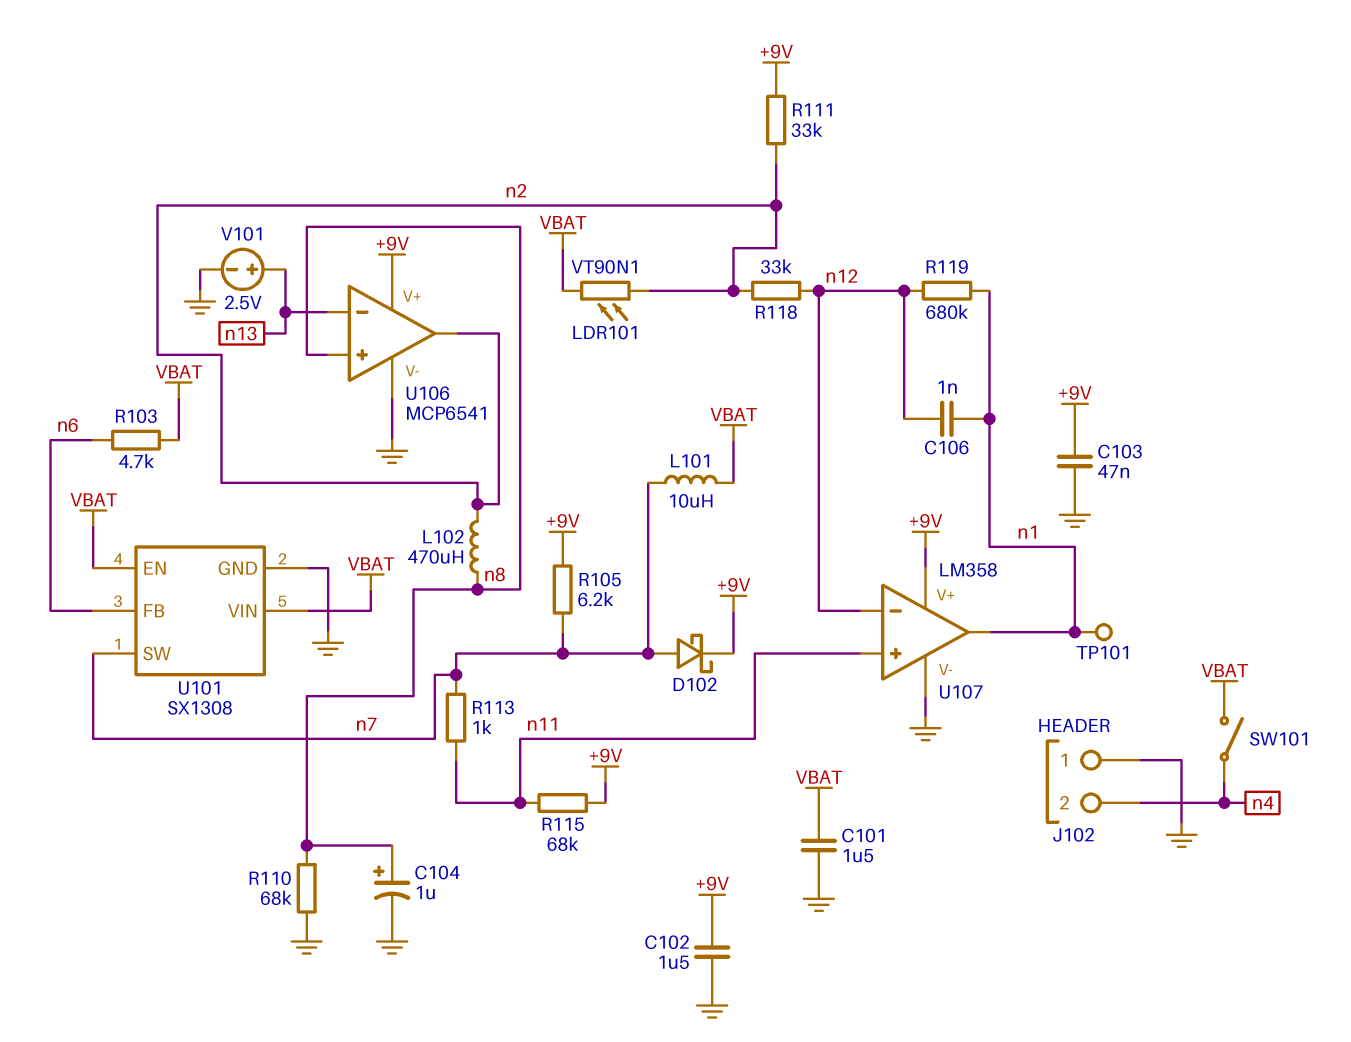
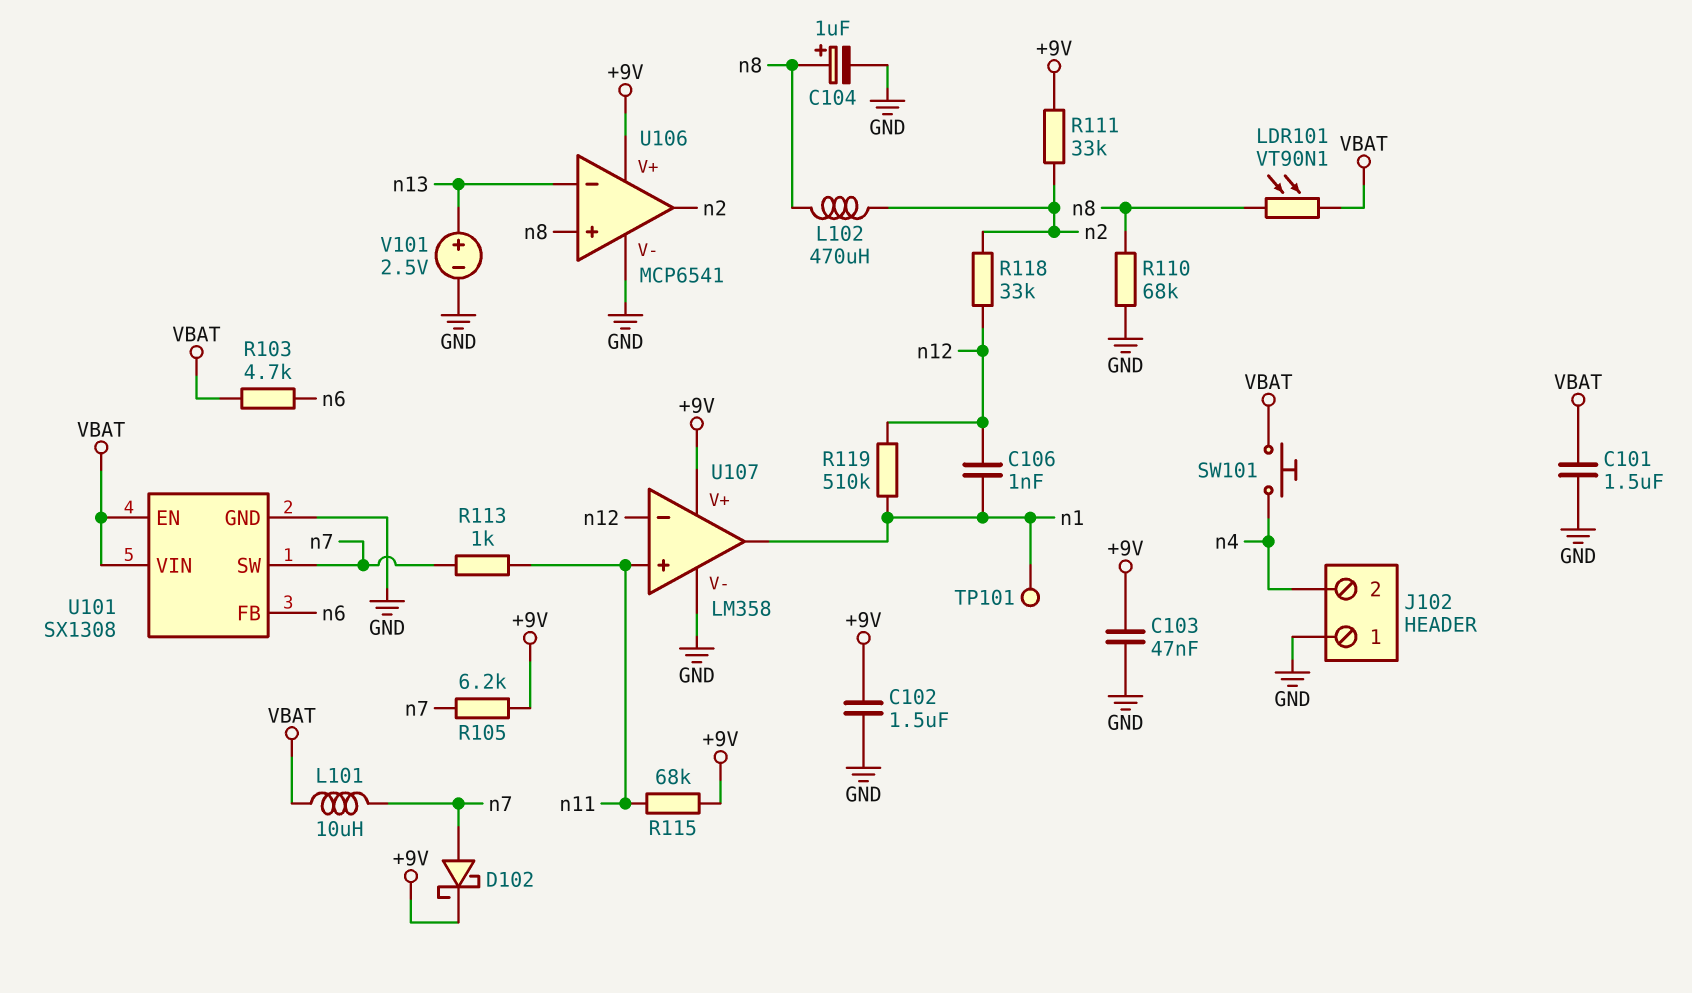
LDR101: VT90N1 (VBAT, n2) -> VT90N1 (VBAT, n8)
R119: 680k (n1, n12) -> 510k (n1, n12)
SW101: switch (VBAT, n4) -> button (VBAT, n4)

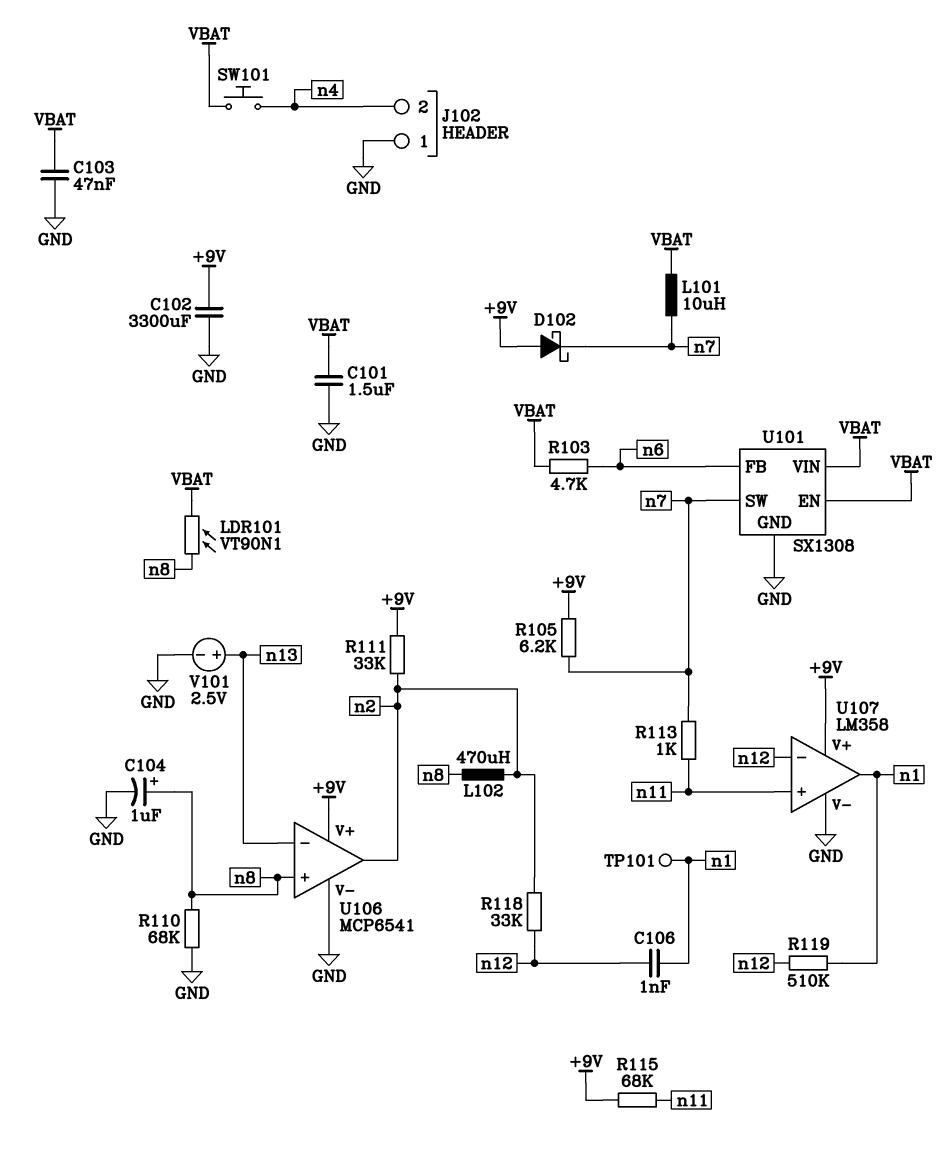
C102: 1.5uF (+9V, GND) -> 3300uF (+9V, GND)
C103: 47nF (+9V, GND) -> 47nF (GND, VBAT)
D102: schottky (A n7, K +9V) -> schottky (A +9V, K n7)

